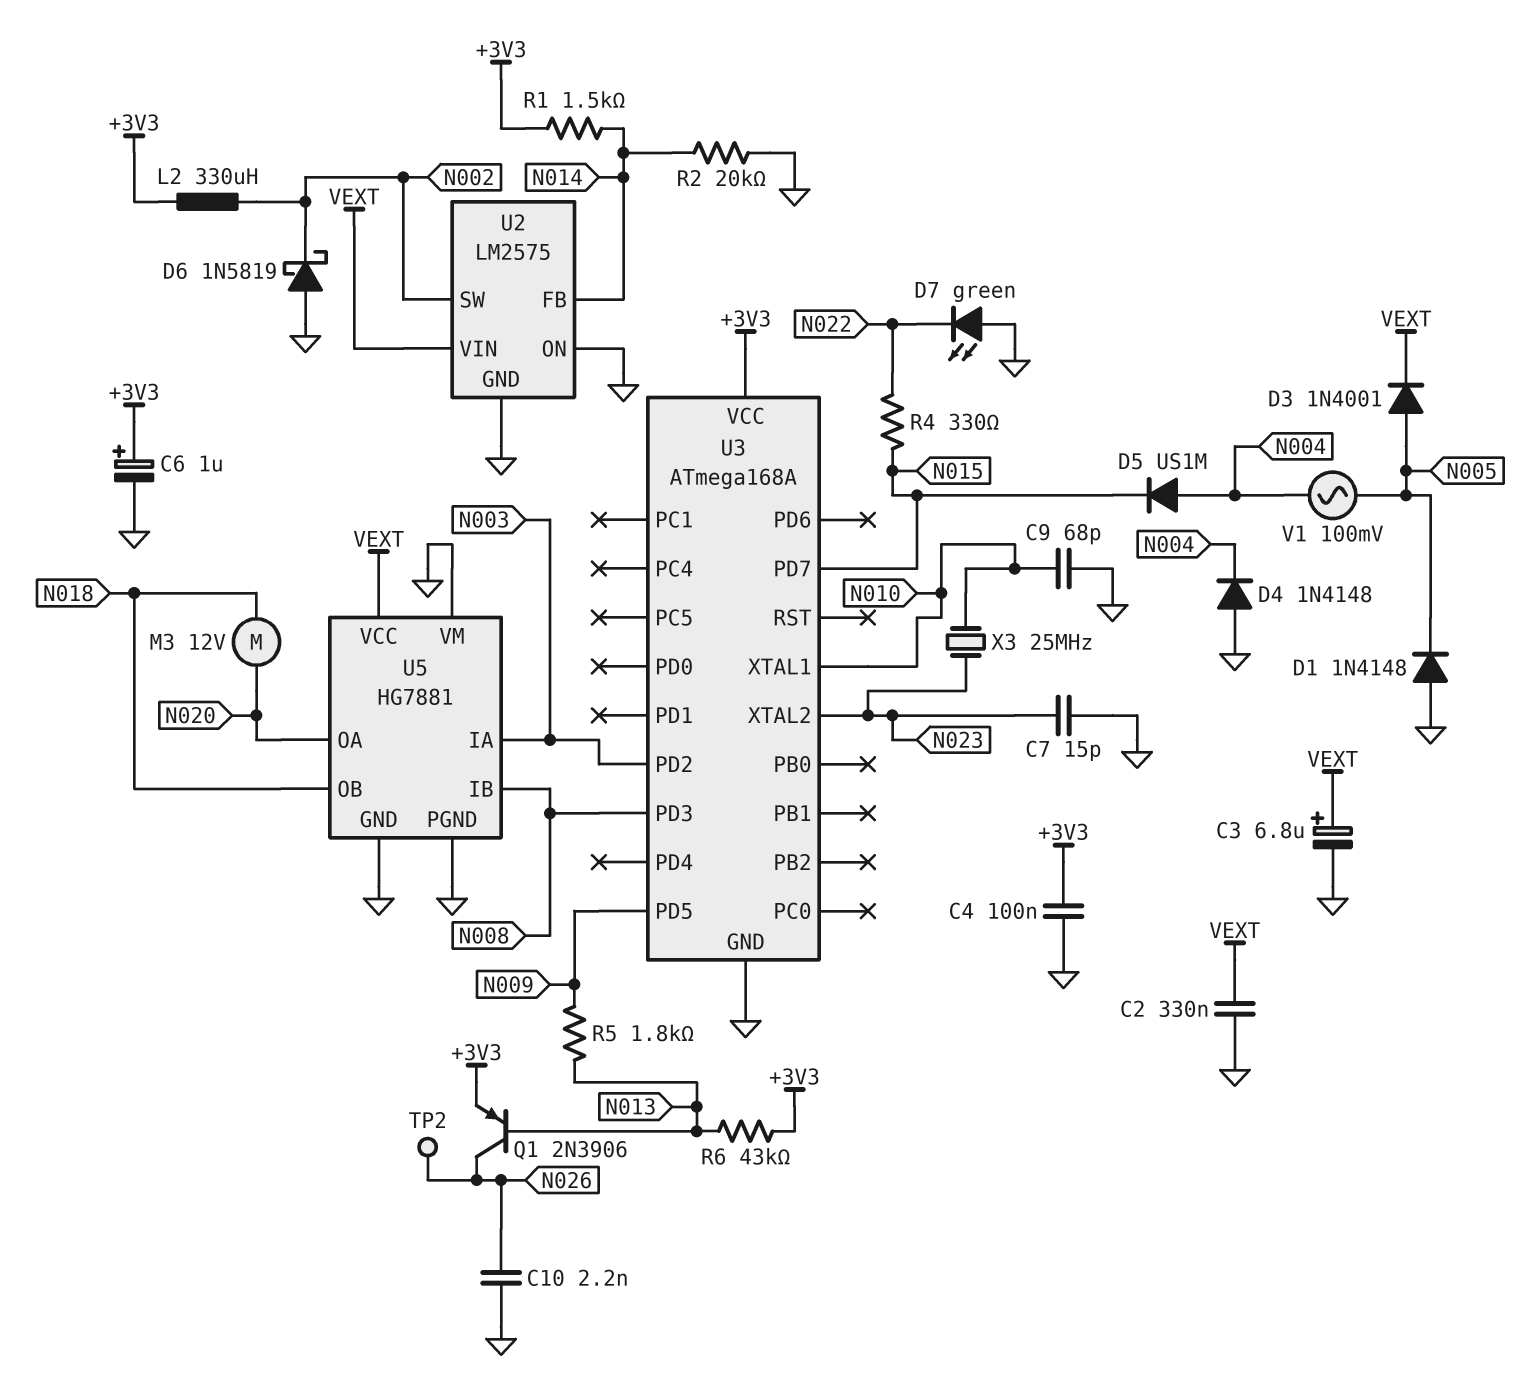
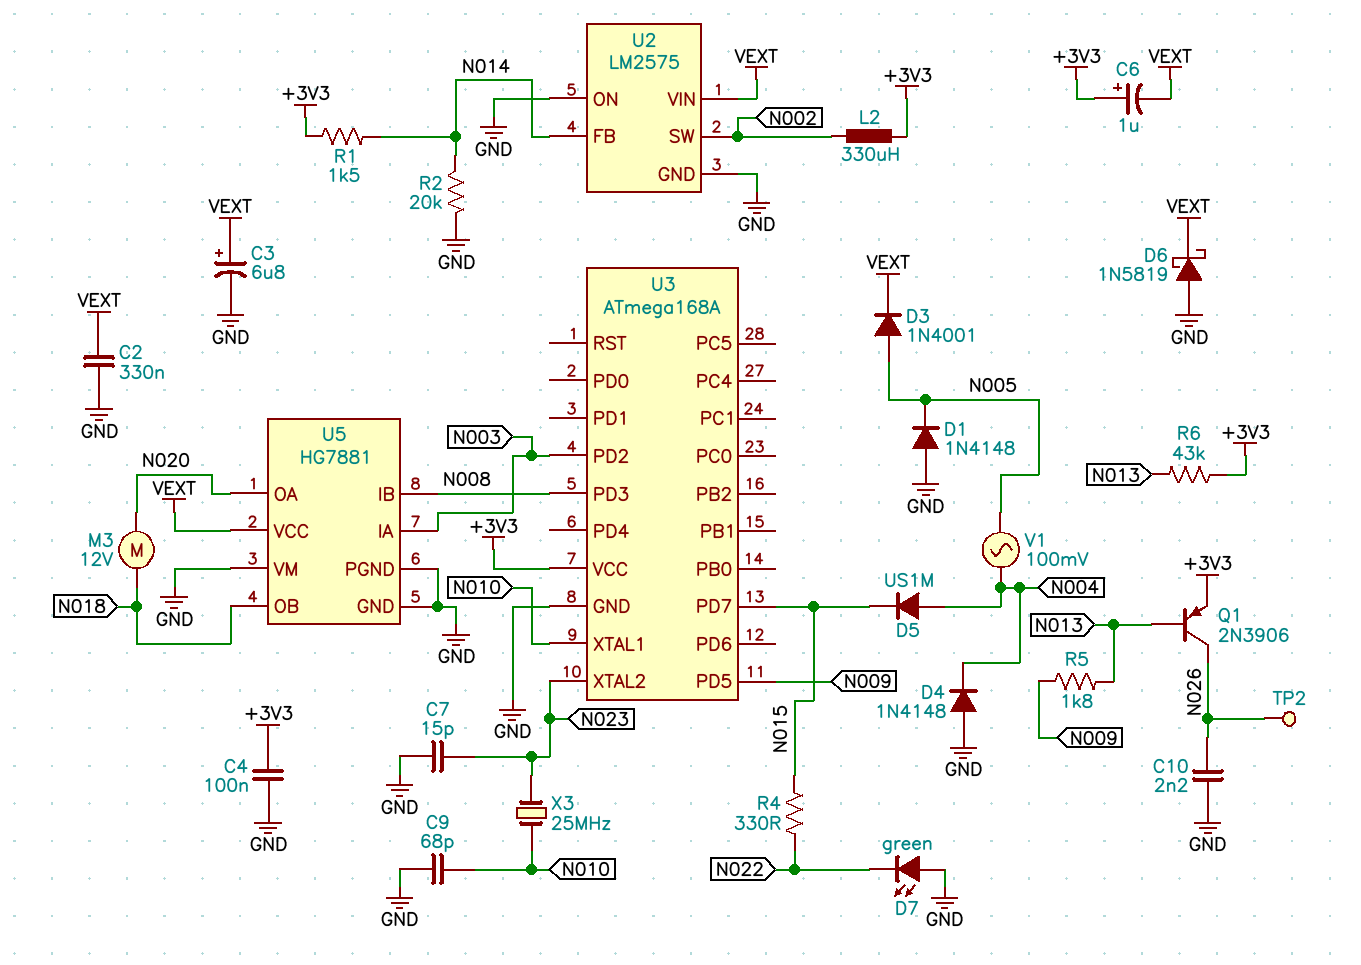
C6: 1uF (plus +3V3, minus GND) -> 1uF (plus +3V3, minus VEXT)
D6: schottky 1N5819 (A GND, K N002) -> schottky 1N5819 (A GND, K VEXT)

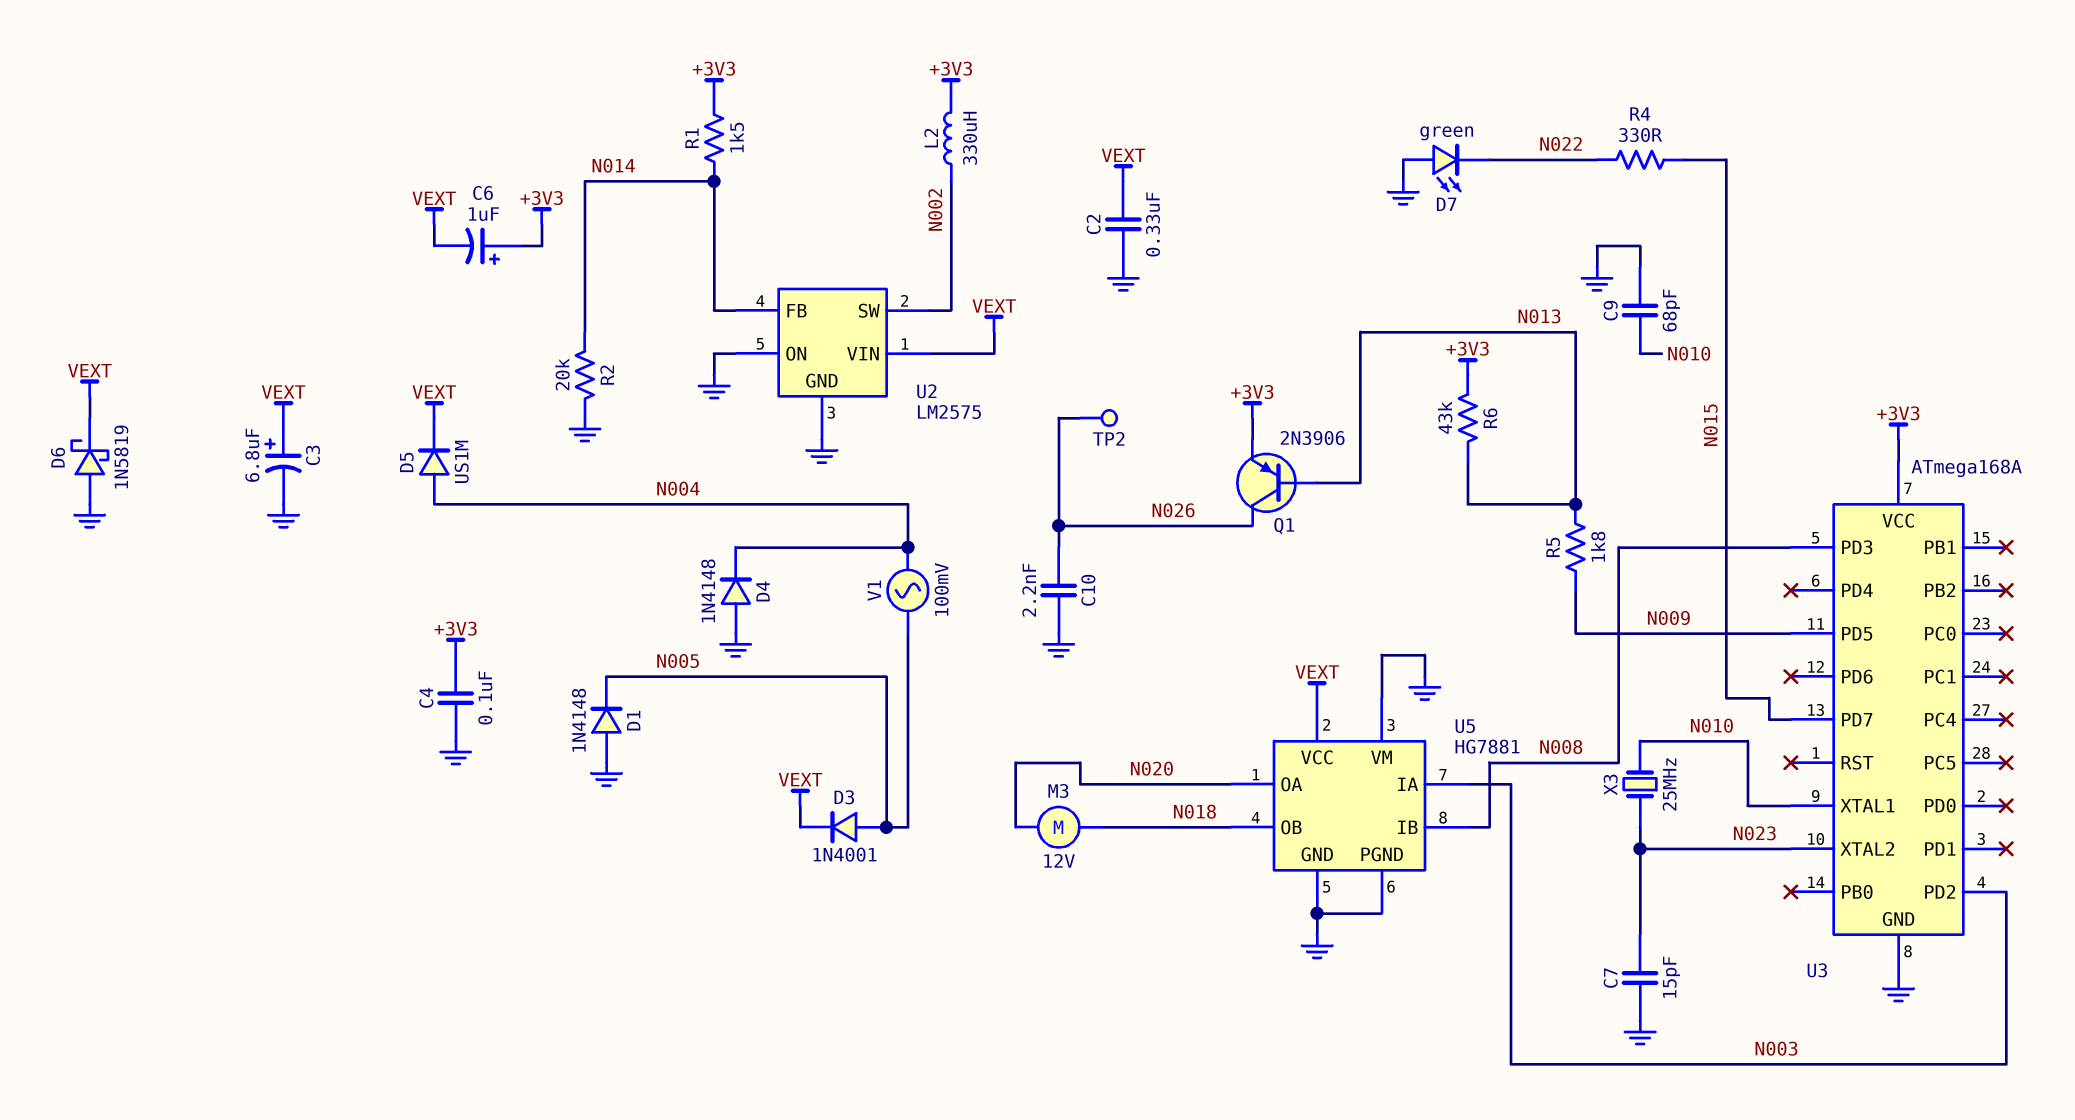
D5: diode US1M (A N004, K N015) -> diode US1M (A N004, K VEXT)

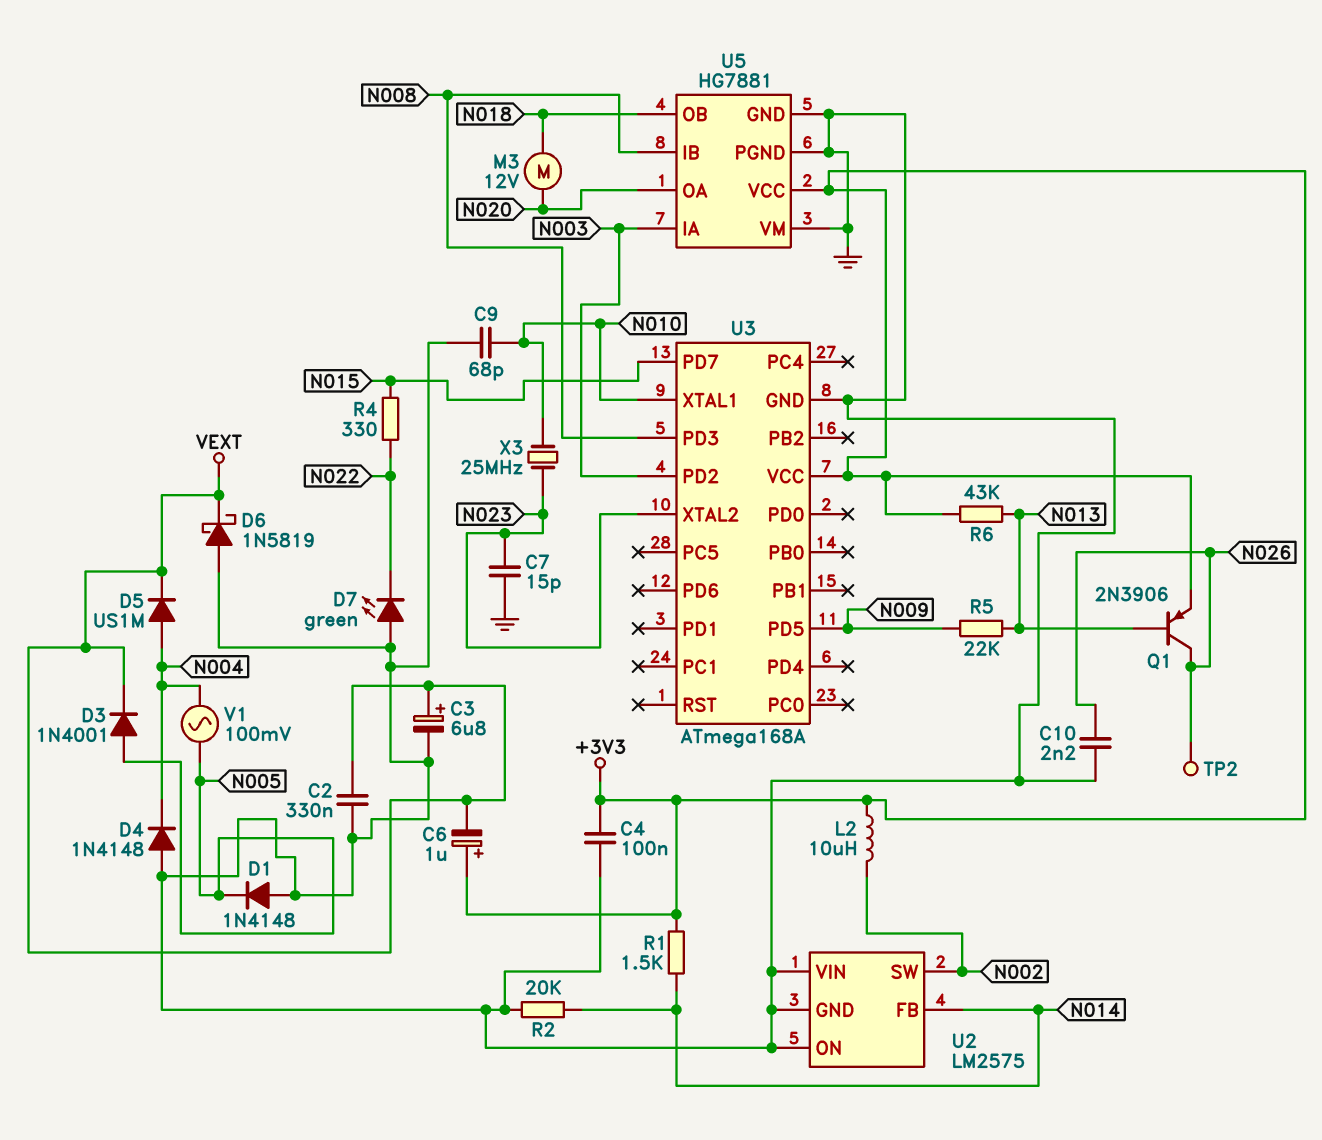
L2: 330uH (+3V3, N002) -> 10uH (+3V3, N002)
R5: 1.8k (N009, N013) -> 22k (N009, N013)
U2 pin VIN: VEXT -> GND
U5 pin VCC: VEXT -> +3V3

